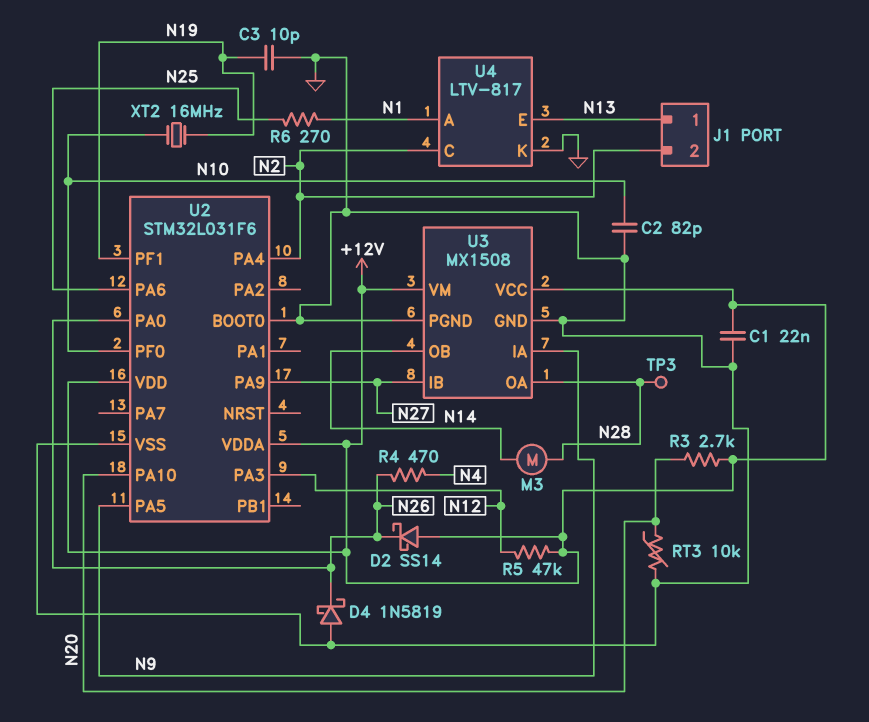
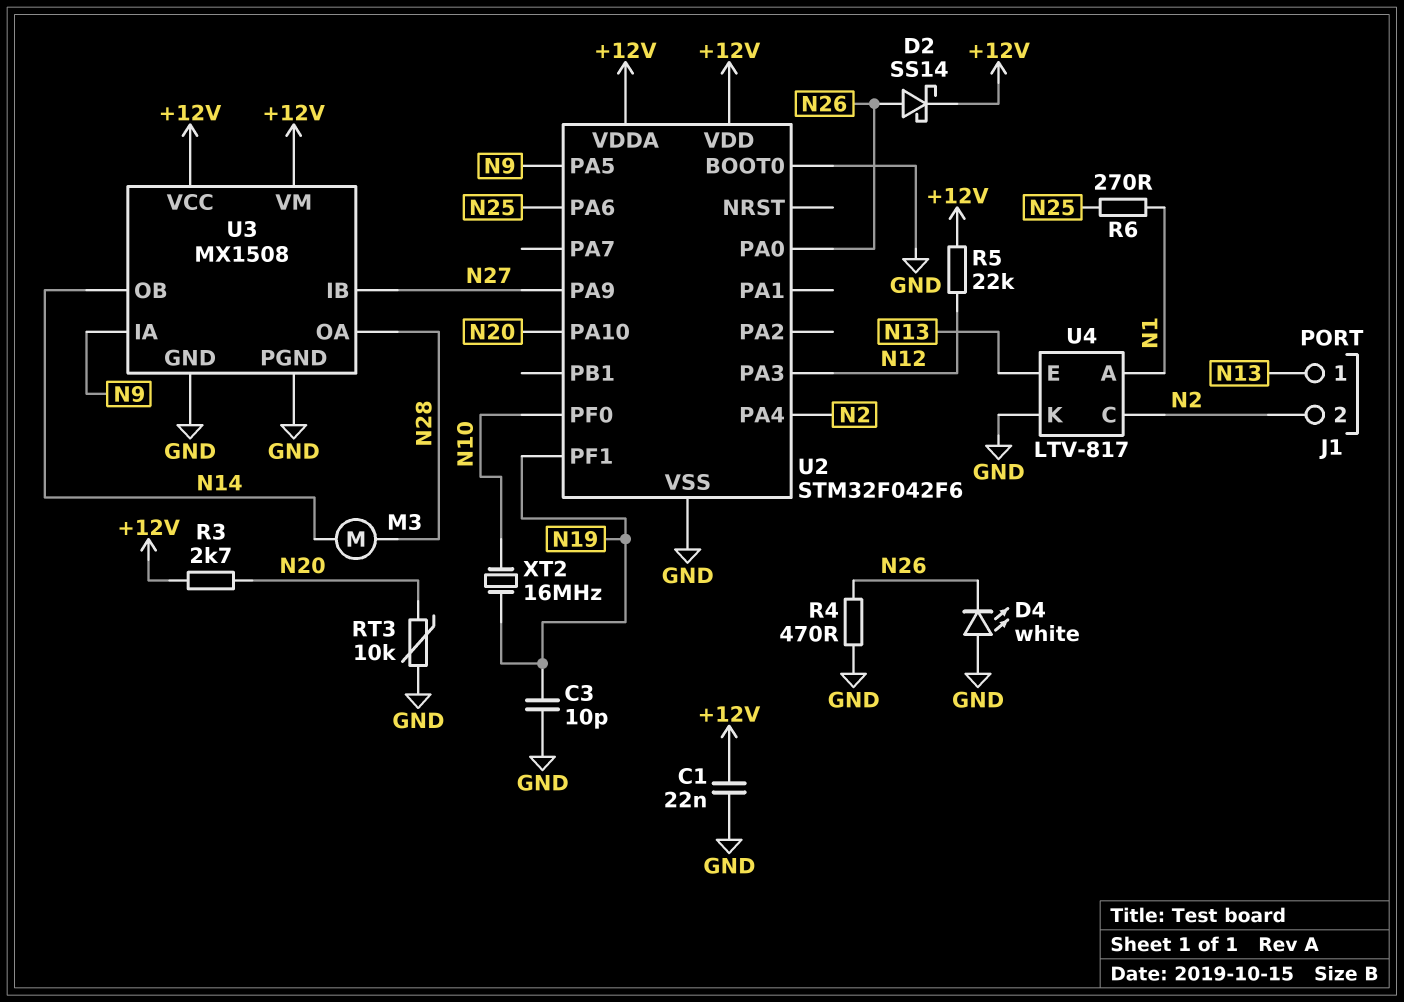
C2: 82pF (GND, N10) -> none
D2: schottky SS14 (A +12V, K N26) -> schottky SS14 (A N26, K +12V)
D4: schottky 1N5819 (A GND, K N26) -> LED white (A GND, K N26)
R4: 470 (N4, N26) -> 470 (GND, N26)
R5: 47k (+12V, N12) -> 22k (+12V, N12)
TP3: test point (N28) -> none
U2: STM32L031F6 -> STM32F042F6

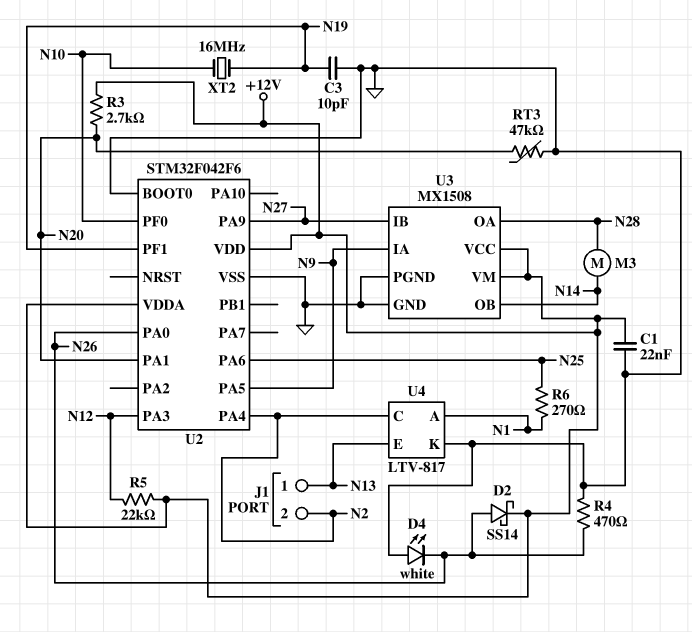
RT3: 10k (GND, N20) -> 47k (GND, N20)
U2 pin PA1: none -> N20
U2 pin PA10: N20 -> none

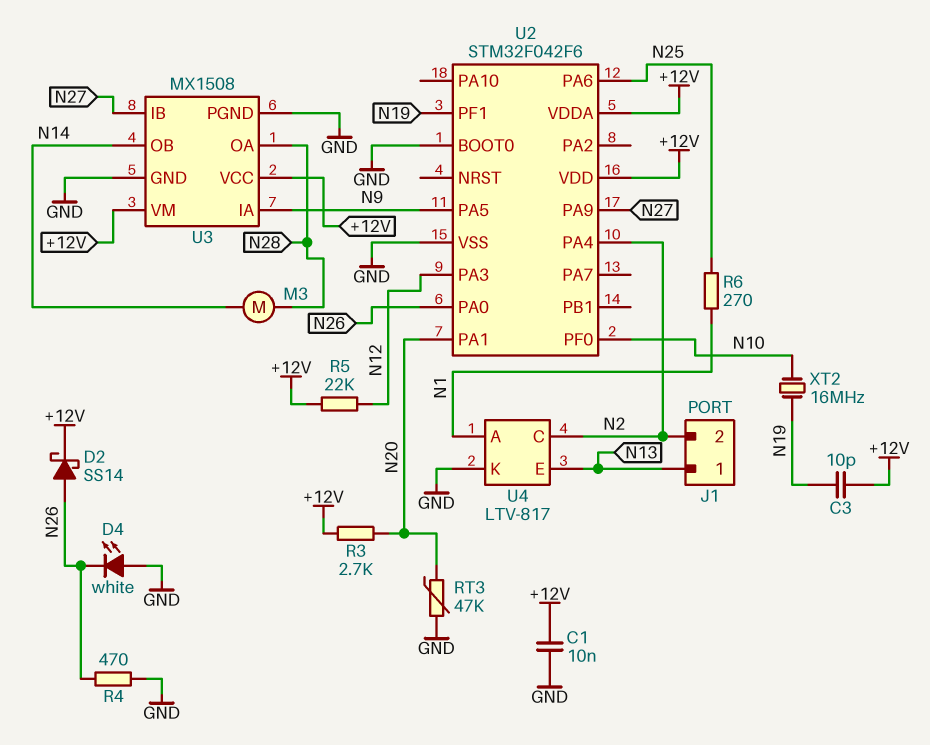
C1: 22nF (+12V, GND) -> 10nF (+12V, GND)
C3: 10pF (GND, N19) -> 10pF (+12V, N19)

